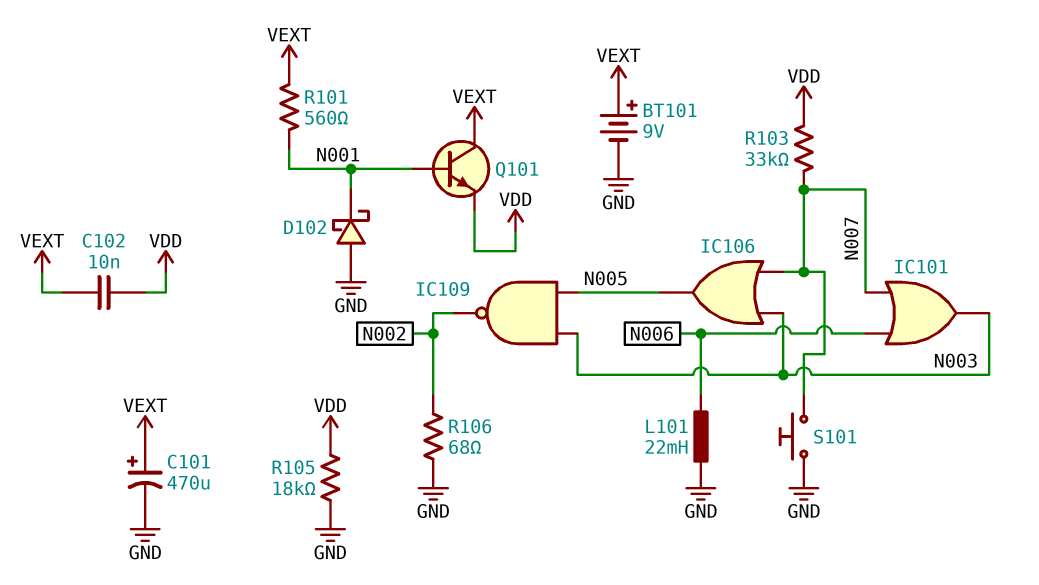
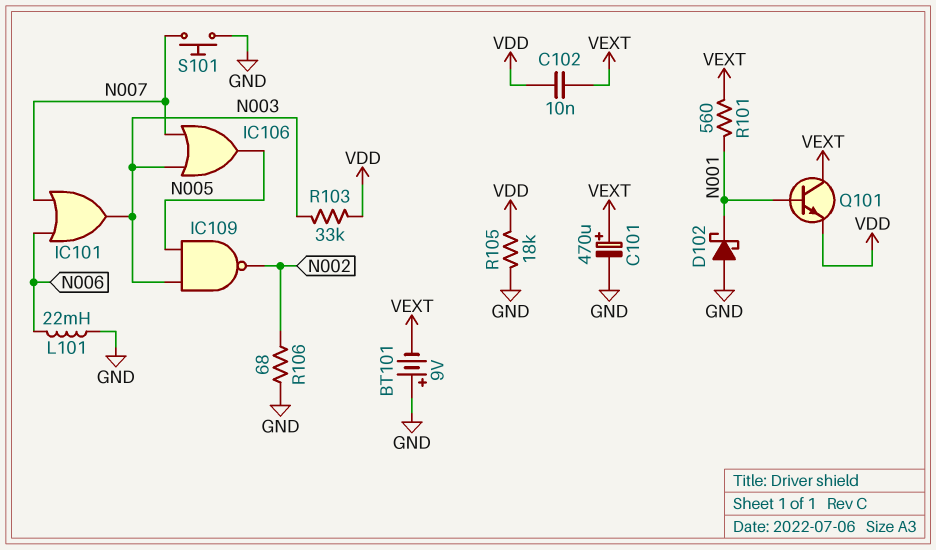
BT101: 9V (plus VEXT, minus GND) -> 9V (plus GND, minus VEXT)
R103: 33k (N007, VDD) -> 33k (N003, VDD)

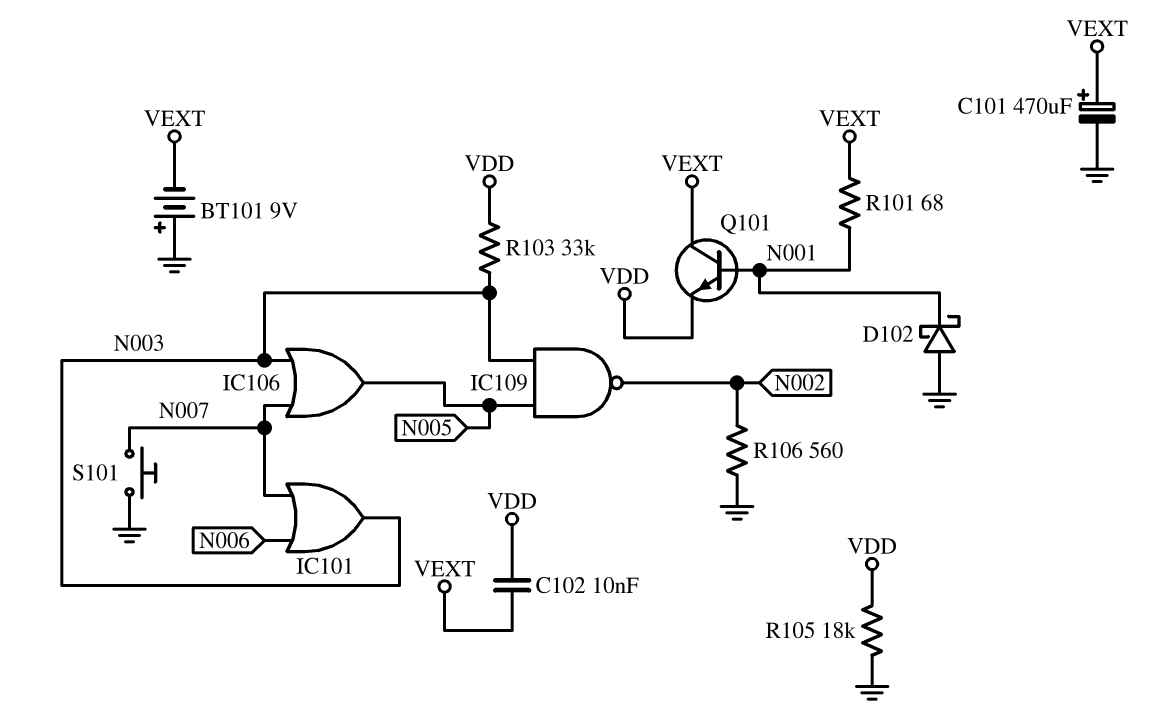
L101: 22mH (GND, N006) -> none
R101: 560 (N001, VEXT) -> 68 (N001, VEXT)
R106: 68 (GND, N002) -> 560 (GND, N002)

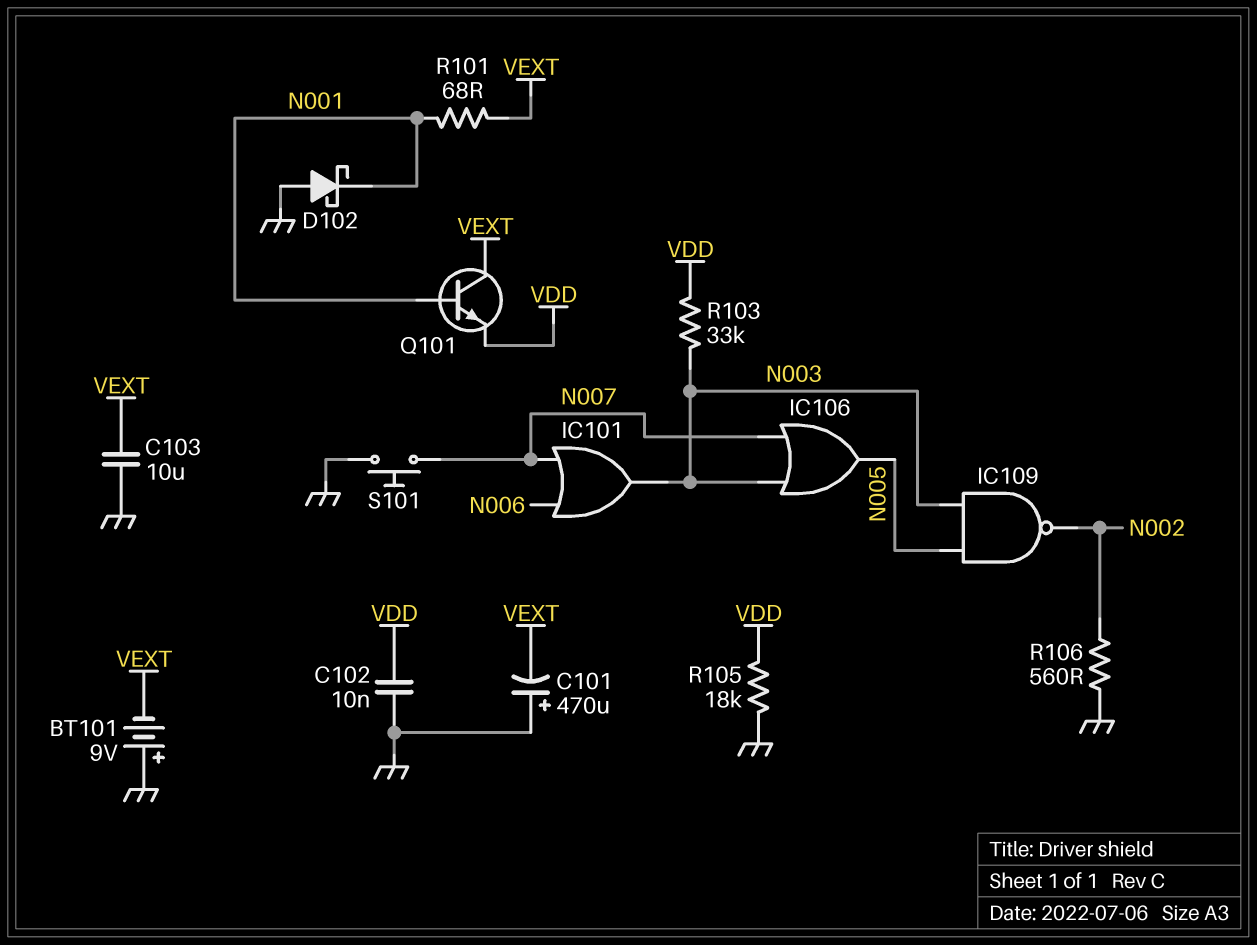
C101: 470uF (plus VEXT, minus GND) -> 470uF (plus GND, minus VEXT)
C102: 10nF (VDD, VEXT) -> 10nF (GND, VDD)
C103: none -> 10uF (GND, VEXT)

